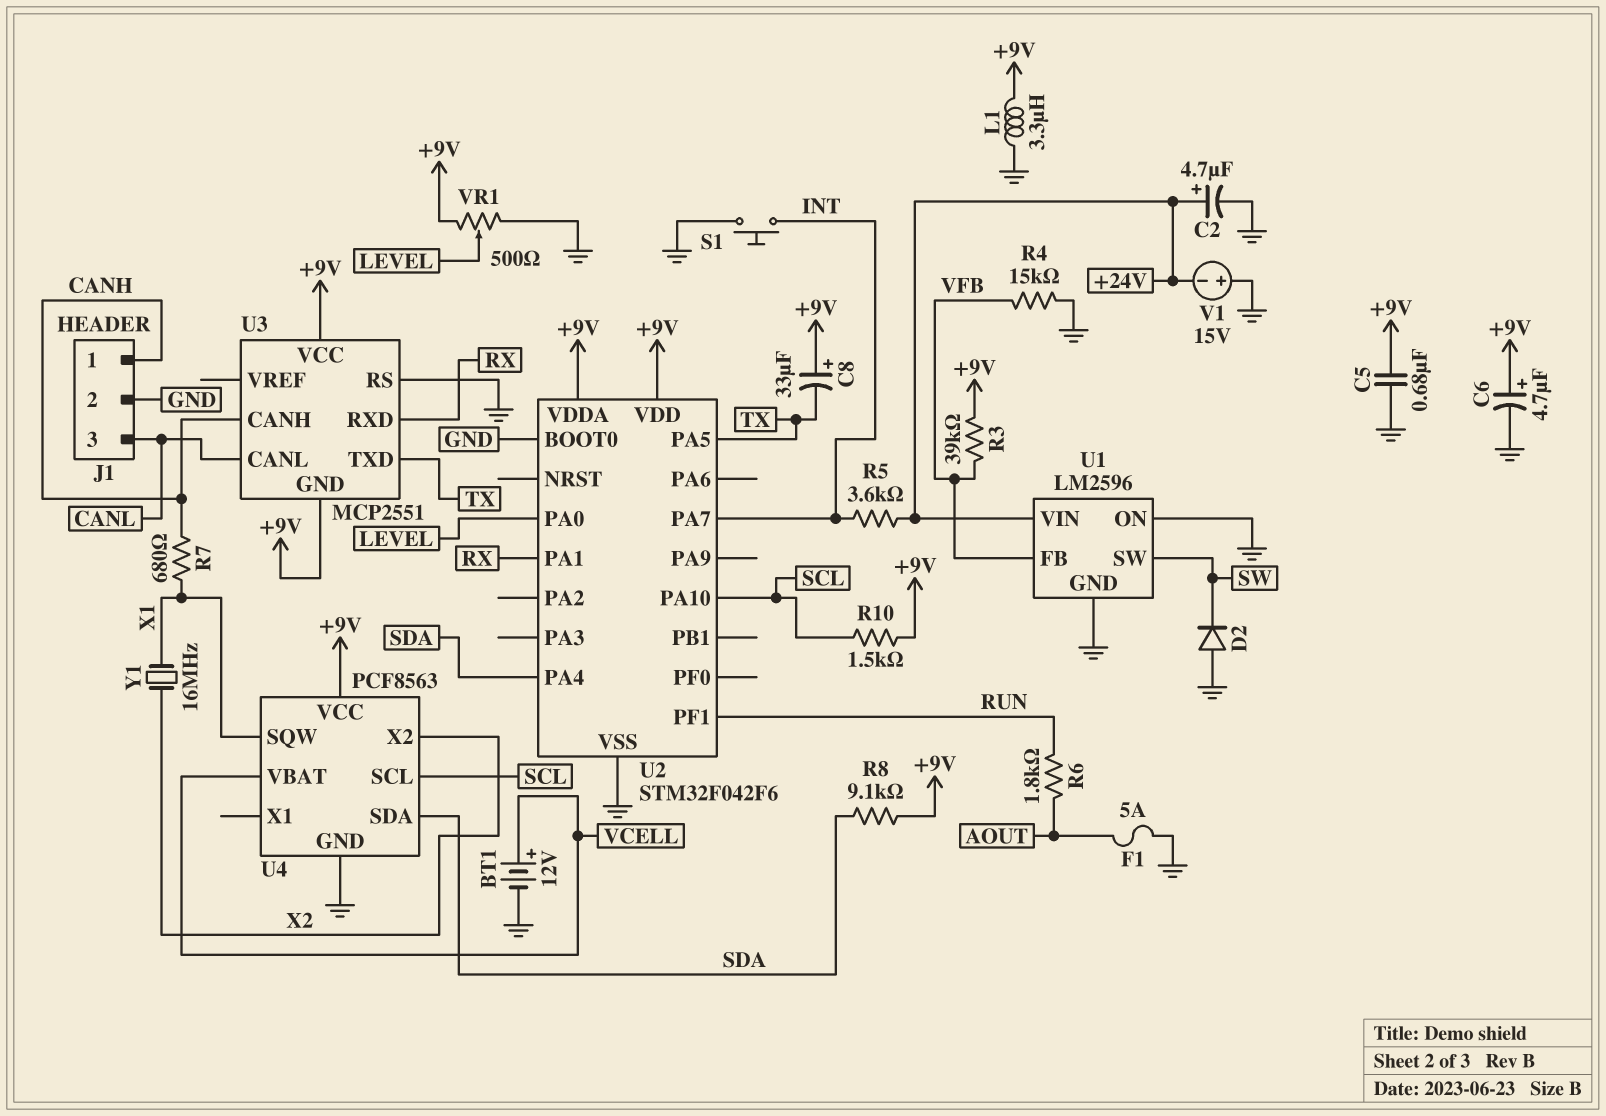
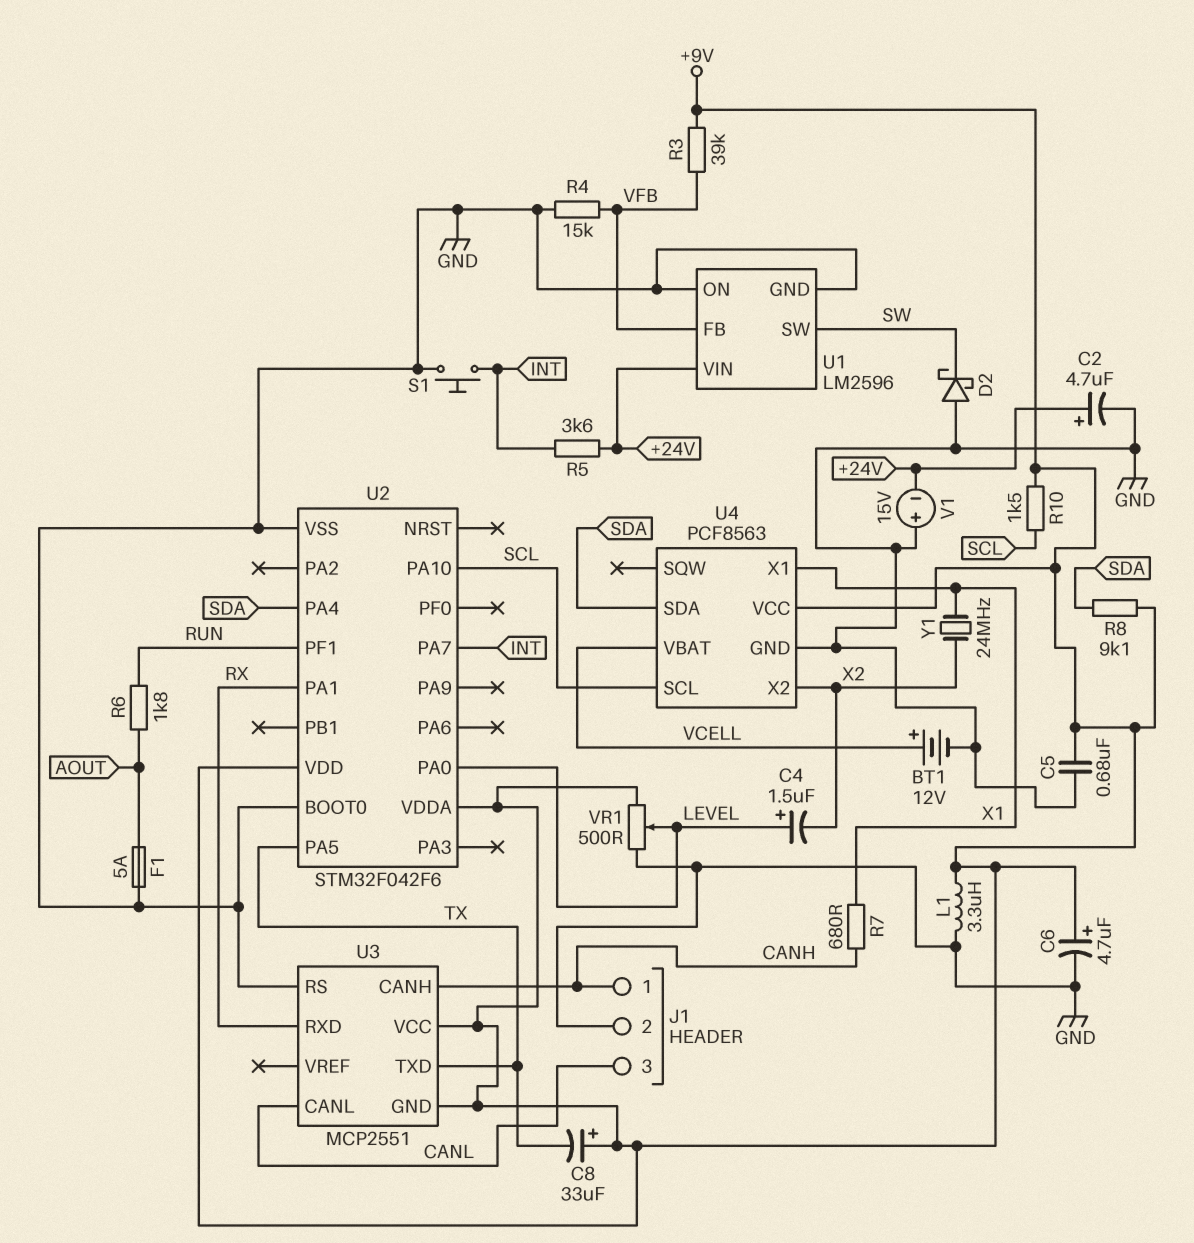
C4: none -> 1.5uF (plus LEVEL, minus X2)
D2: diode (A GND, K SW) -> schottky (A GND, K SW)
U4 pin SQW: X1 -> none
U4 pin X1: none -> X1
Y1: 16MHz (X1, X2) -> 24MHz (X1, X2)

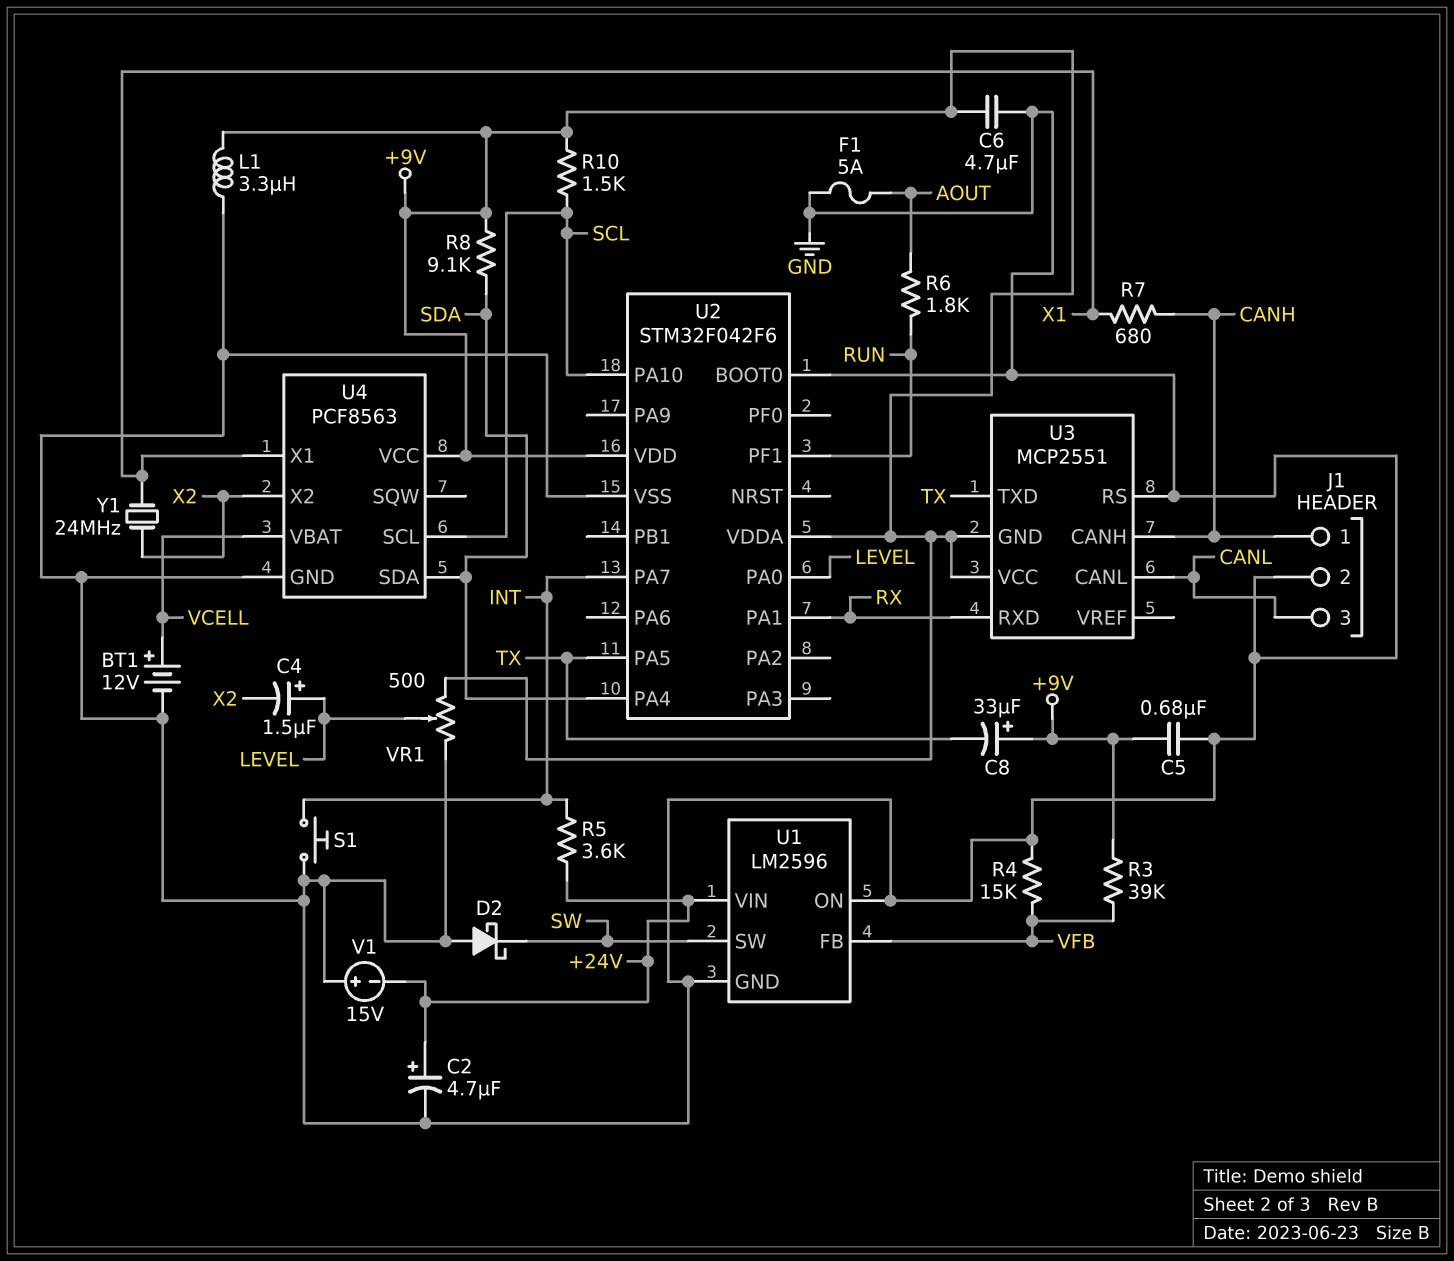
C6: 4.7uF (plus +9V, minus GND) -> 4.7uF (+9V, GND)

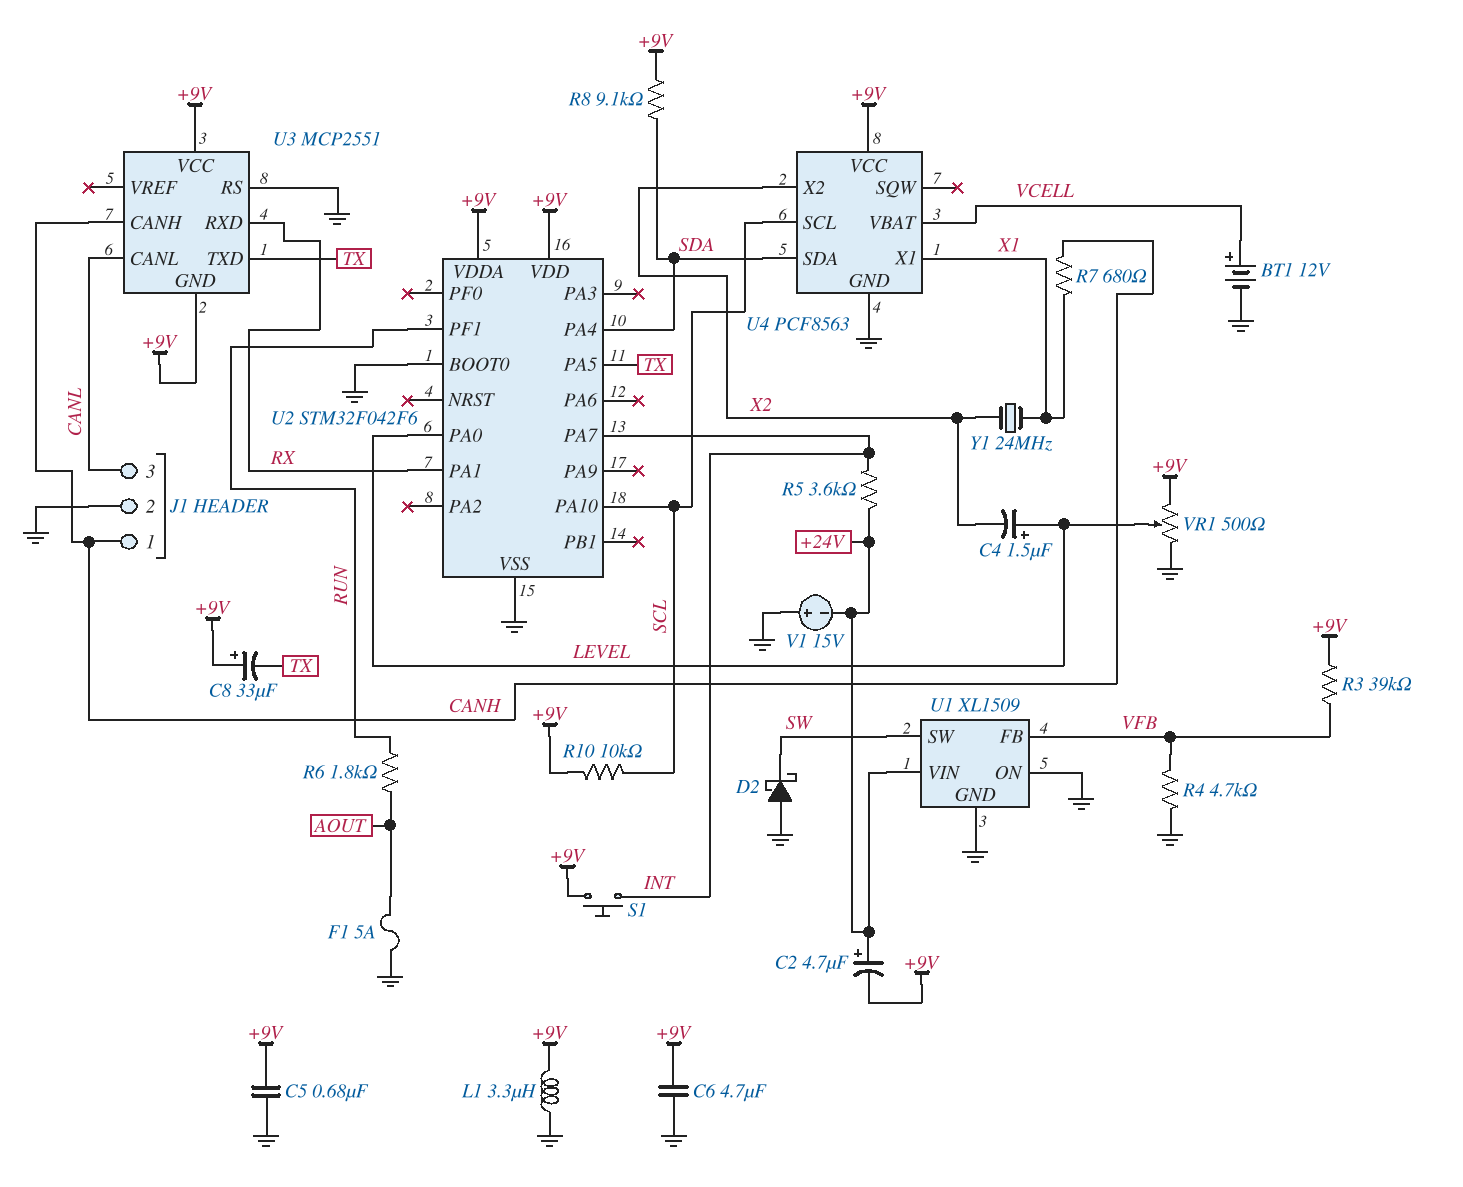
C2: 4.7uF (plus +24V, minus GND) -> 4.7uF (plus +24V, minus +9V)
R4: 15k (GND, VFB) -> 4.7k (GND, VFB)
R10: 1.5k (+9V, SCL) -> 10k (+9V, SCL)
S1: button (GND, INT) -> button (+9V, INT)
U1: LM2596 -> XL1509

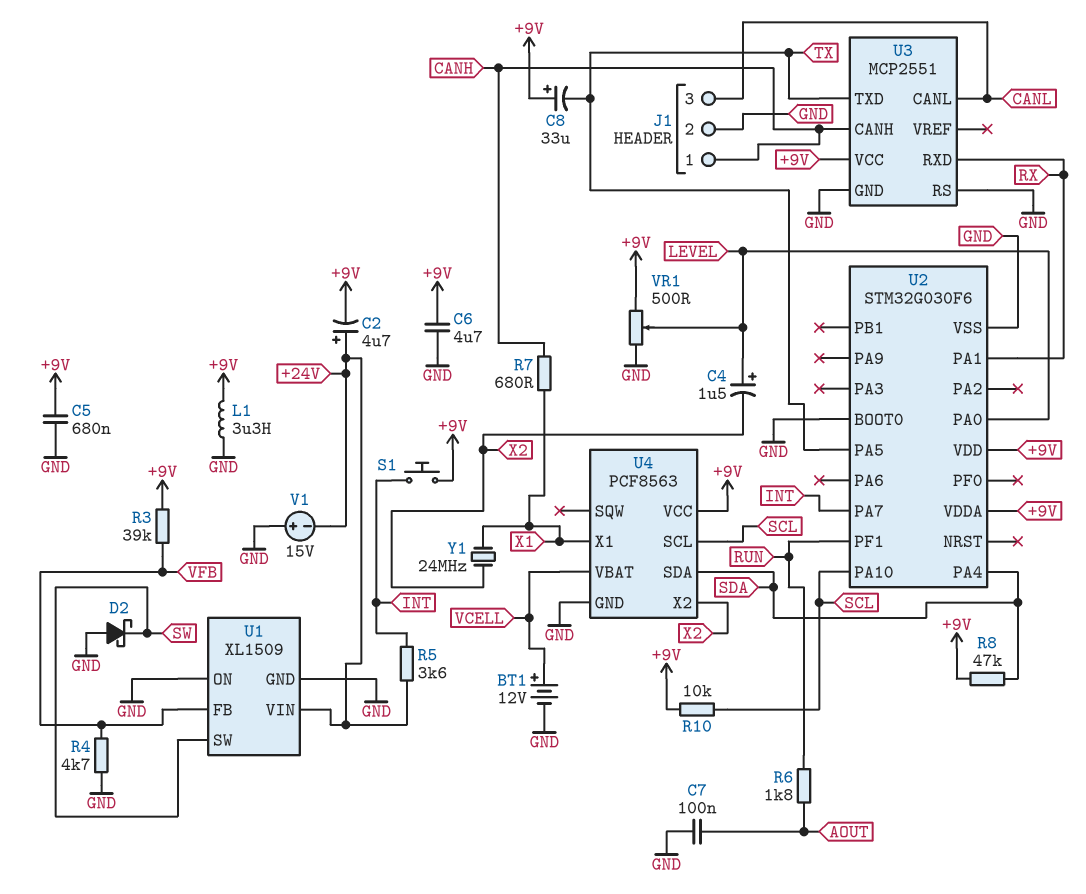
C7: none -> 100nF (AOUT, GND)
F1: 5A (AOUT, GND) -> none
R8: 9.1k (+9V, SDA) -> 47k (+9V, SDA)
U2: STM32F042F6 -> STM32G030F6
U3 pin GND: +9V -> GND

